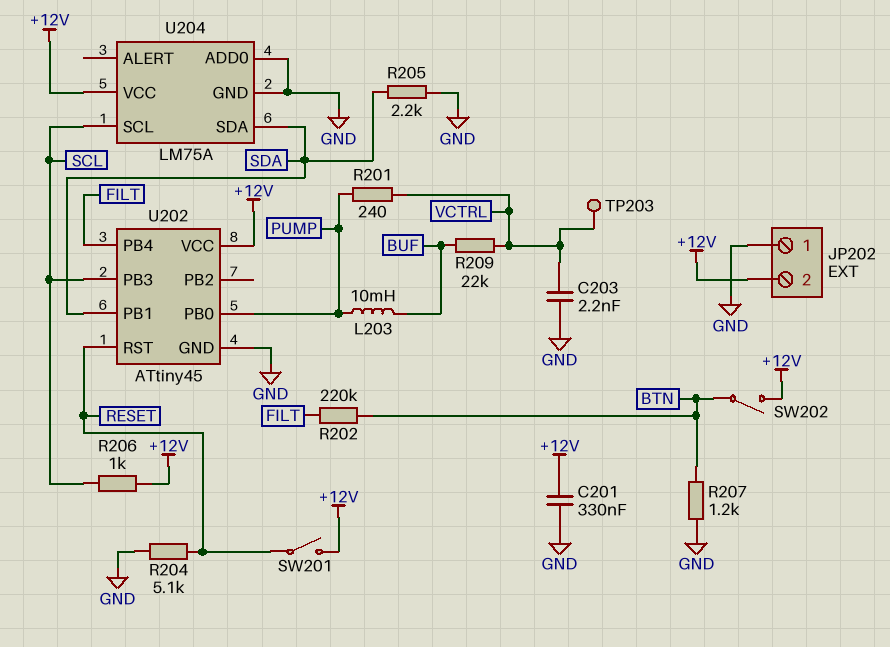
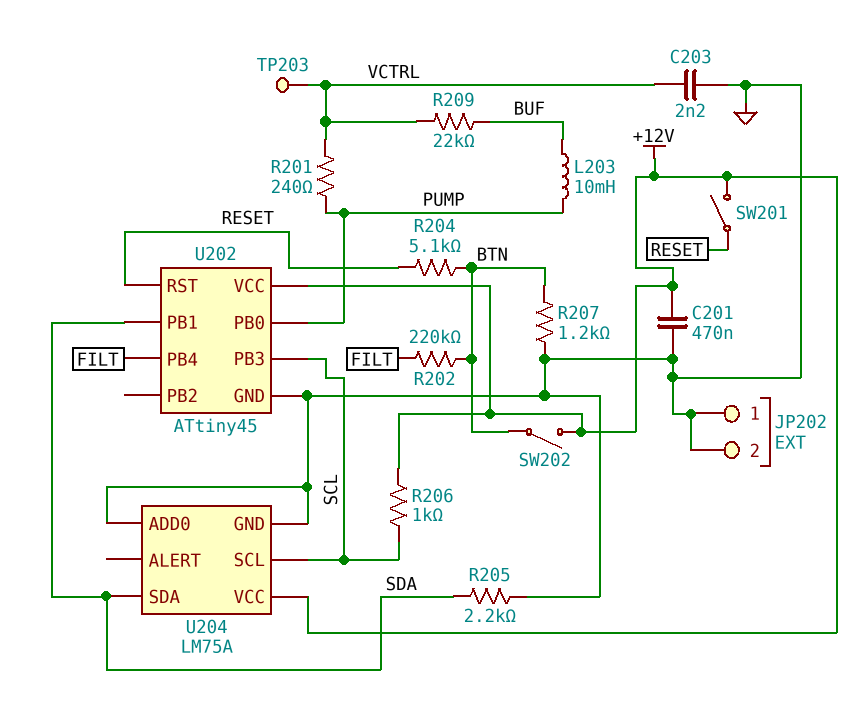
C201: 330nF (+12V, GND) -> 470nF (+12V, GND)
JP202 pin 2: +12V -> GND
R204: 5.1k (GND, RESET) -> 5.1k (BTN, RESET)

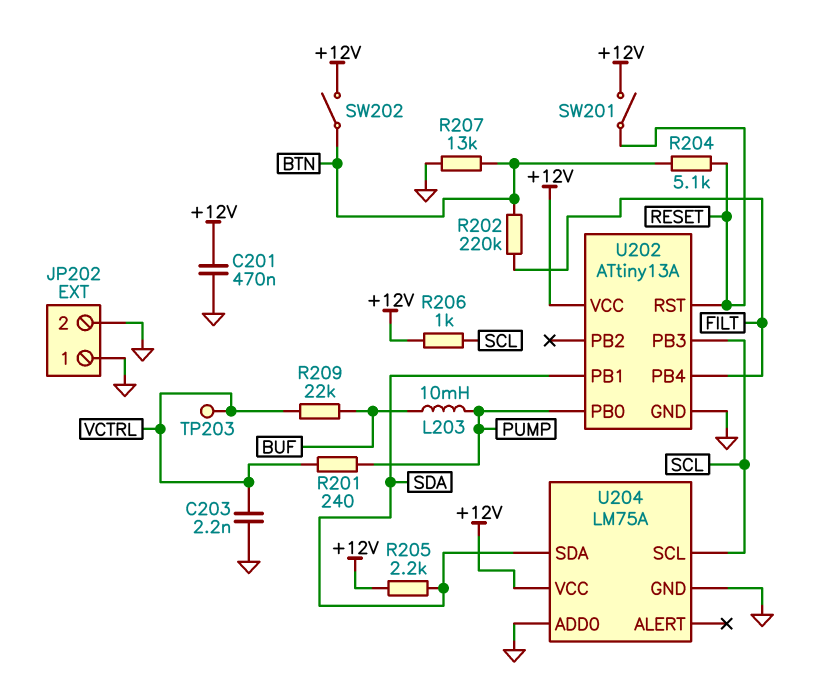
R205: 2.2k (GND, SDA) -> 2.2k (+12V, SDA)
R207: 1.2k (BTN, GND) -> 13k (BTN, GND)
U202: ATtiny45 -> ATtiny13A

